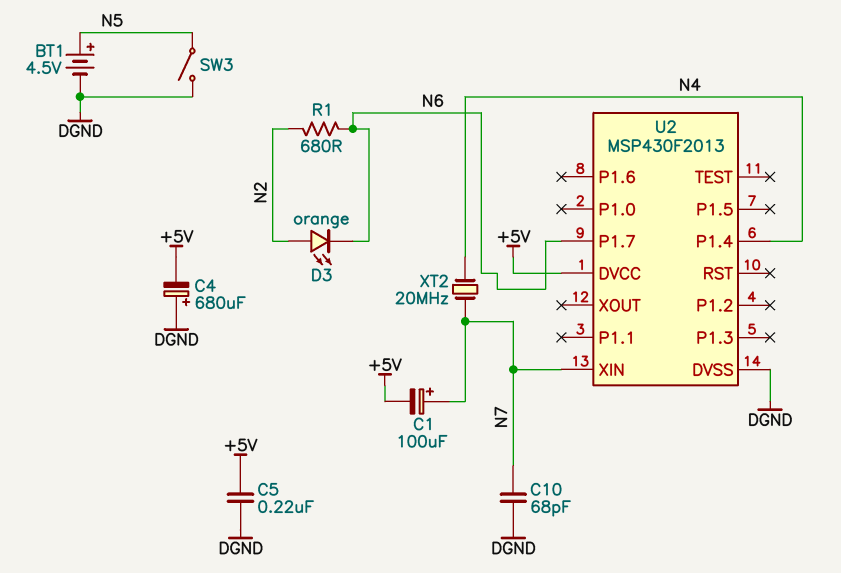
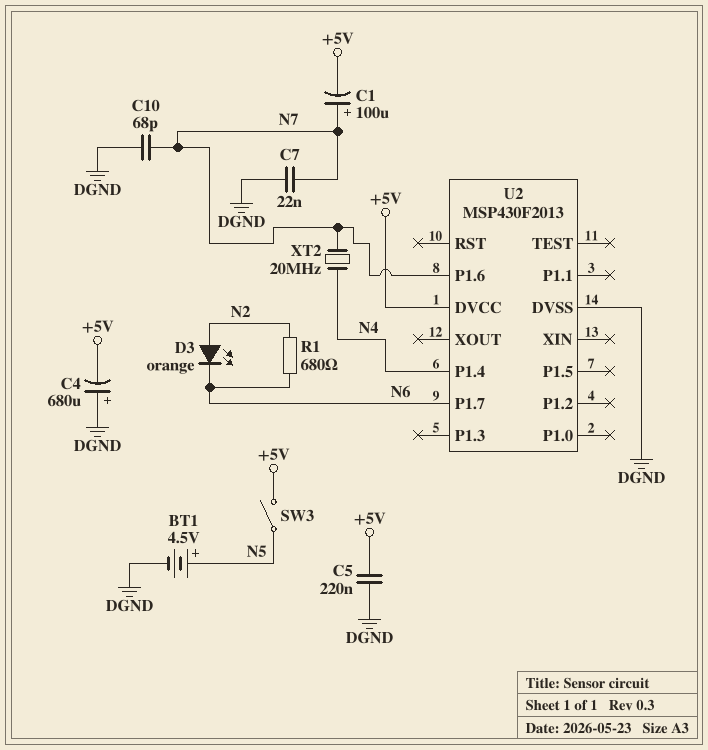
C7: none -> 22nF (DGND, N7)
SW3: switch (DGND, N5) -> switch (+5V, N5)
U2 pin P1.6: none -> N7
U2 pin XIN: N7 -> none

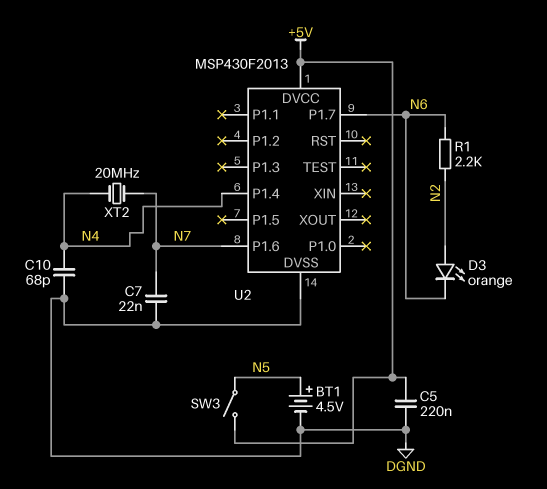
C1: 100uF (plus N7, minus +5V) -> none
C4: 680uF (plus DGND, minus +5V) -> none
C10: 68pF (DGND, N7) -> 68pF (DGND, N4)
R1: 680 (N2, N6) -> 2.2k (N2, N6)

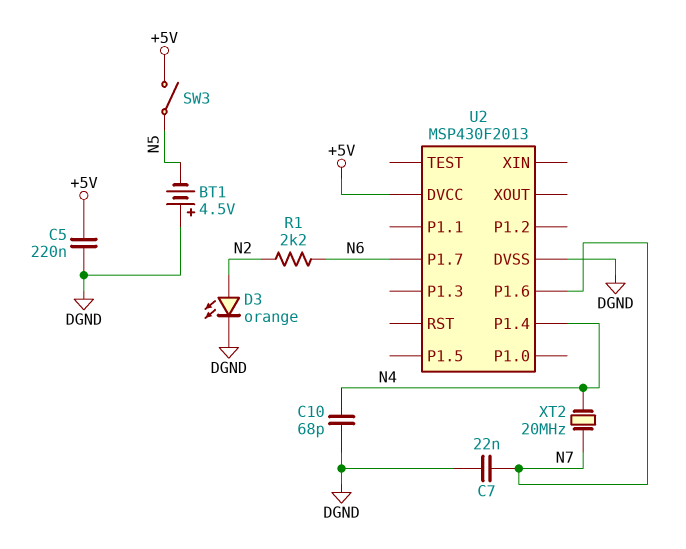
BT1: 4.5V (plus N5, minus DGND) -> 4.5V (plus DGND, minus N5)
D3: LED orange (A N2, K N6) -> LED orange (A N2, K DGND)

